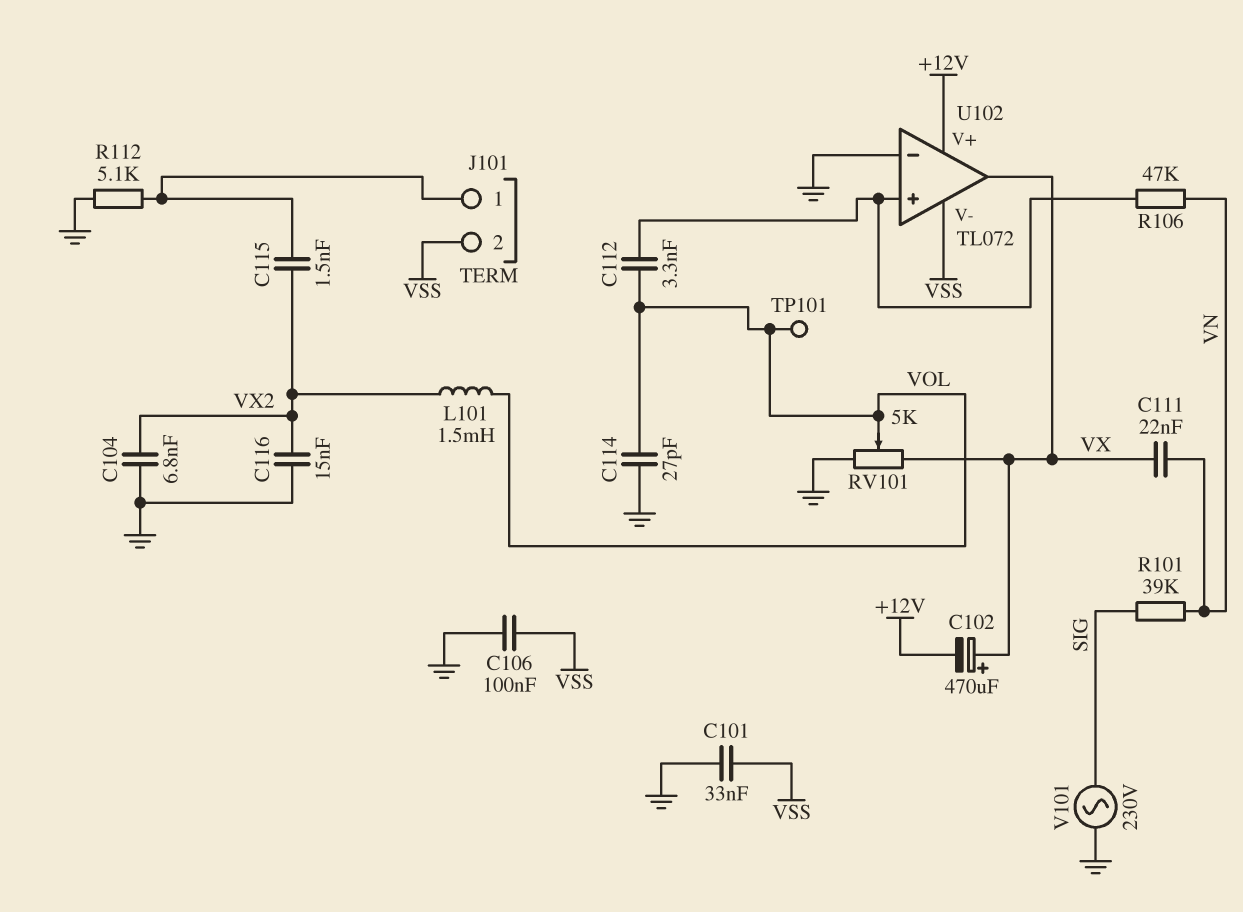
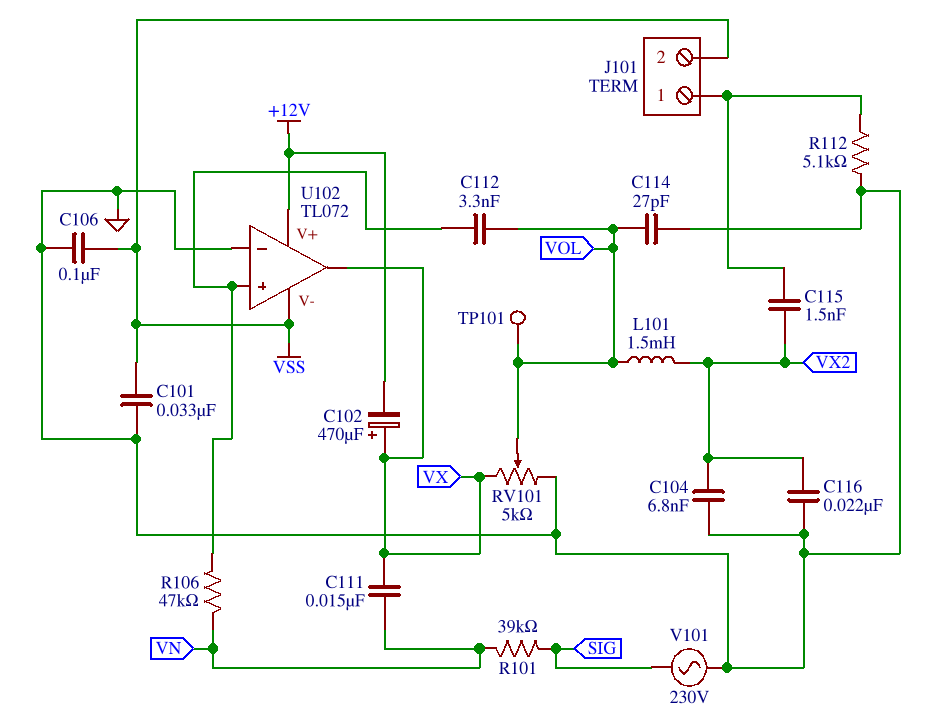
C111: 22nF (VN, VX) -> 15nF (VN, VX)
C116: 15nF (GND, VX2) -> 22nF (GND, VX2)

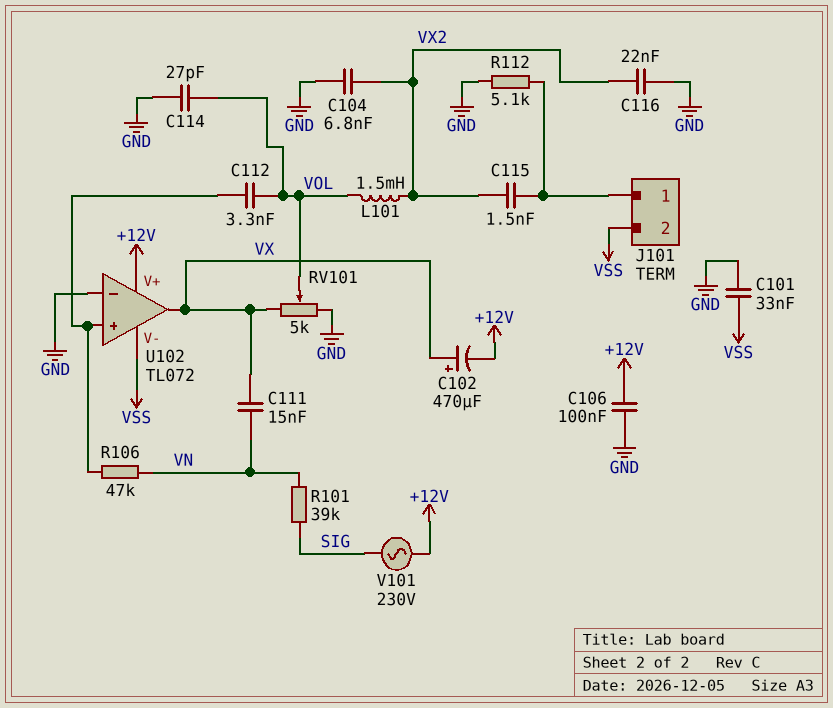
C106: 100nF (GND, VSS) -> 100nF (+12V, GND)
TP101: test point (VOL) -> none
V101: AC 230V (GND, SIG) -> AC 230V (+12V, SIG)

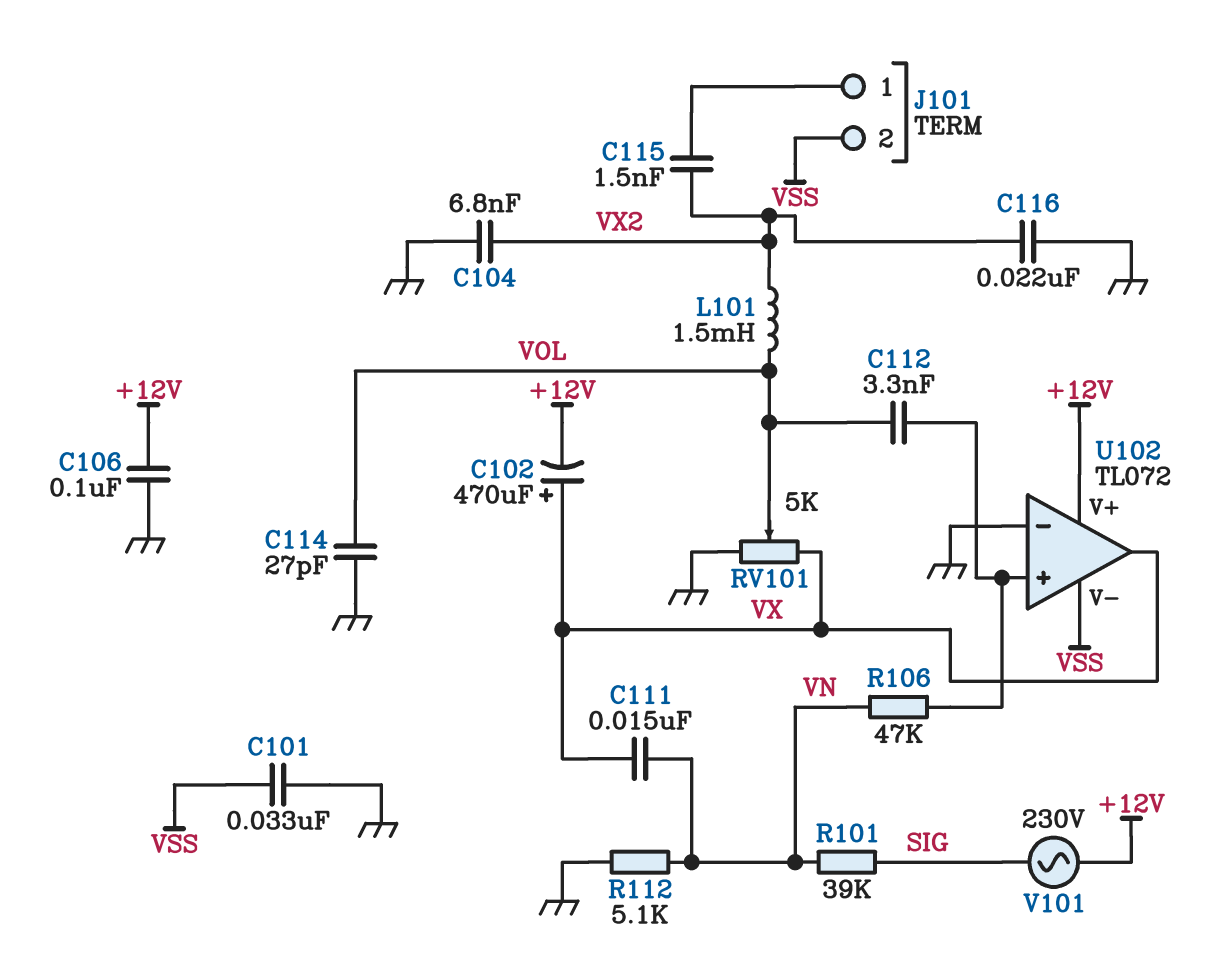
R112: 5.1k (GND, J101/1) -> 5.1k (GND, VN)

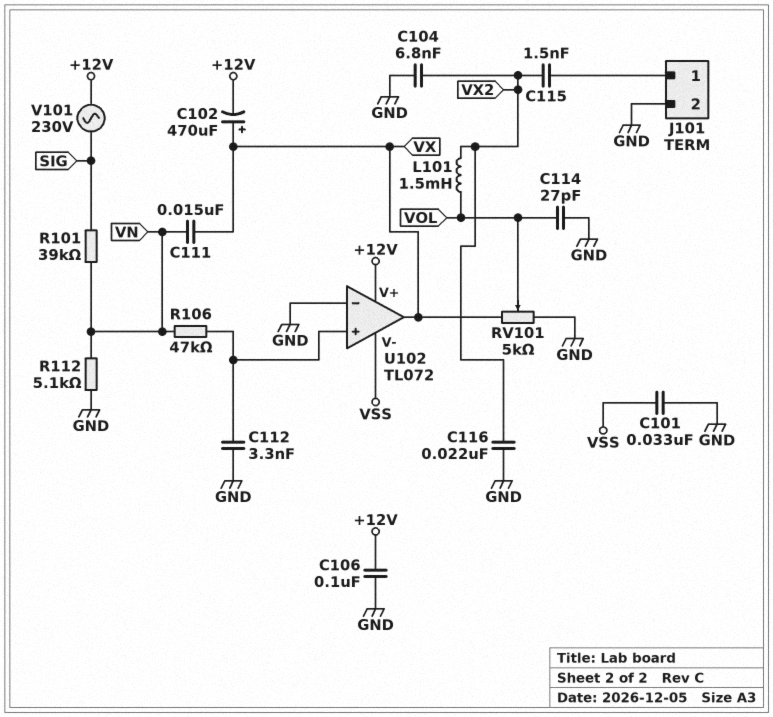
C112: 3.3nF (U102/in+, VOL) -> 3.3nF (GND, U102/in+)
J101 pin 2: VSS -> GND

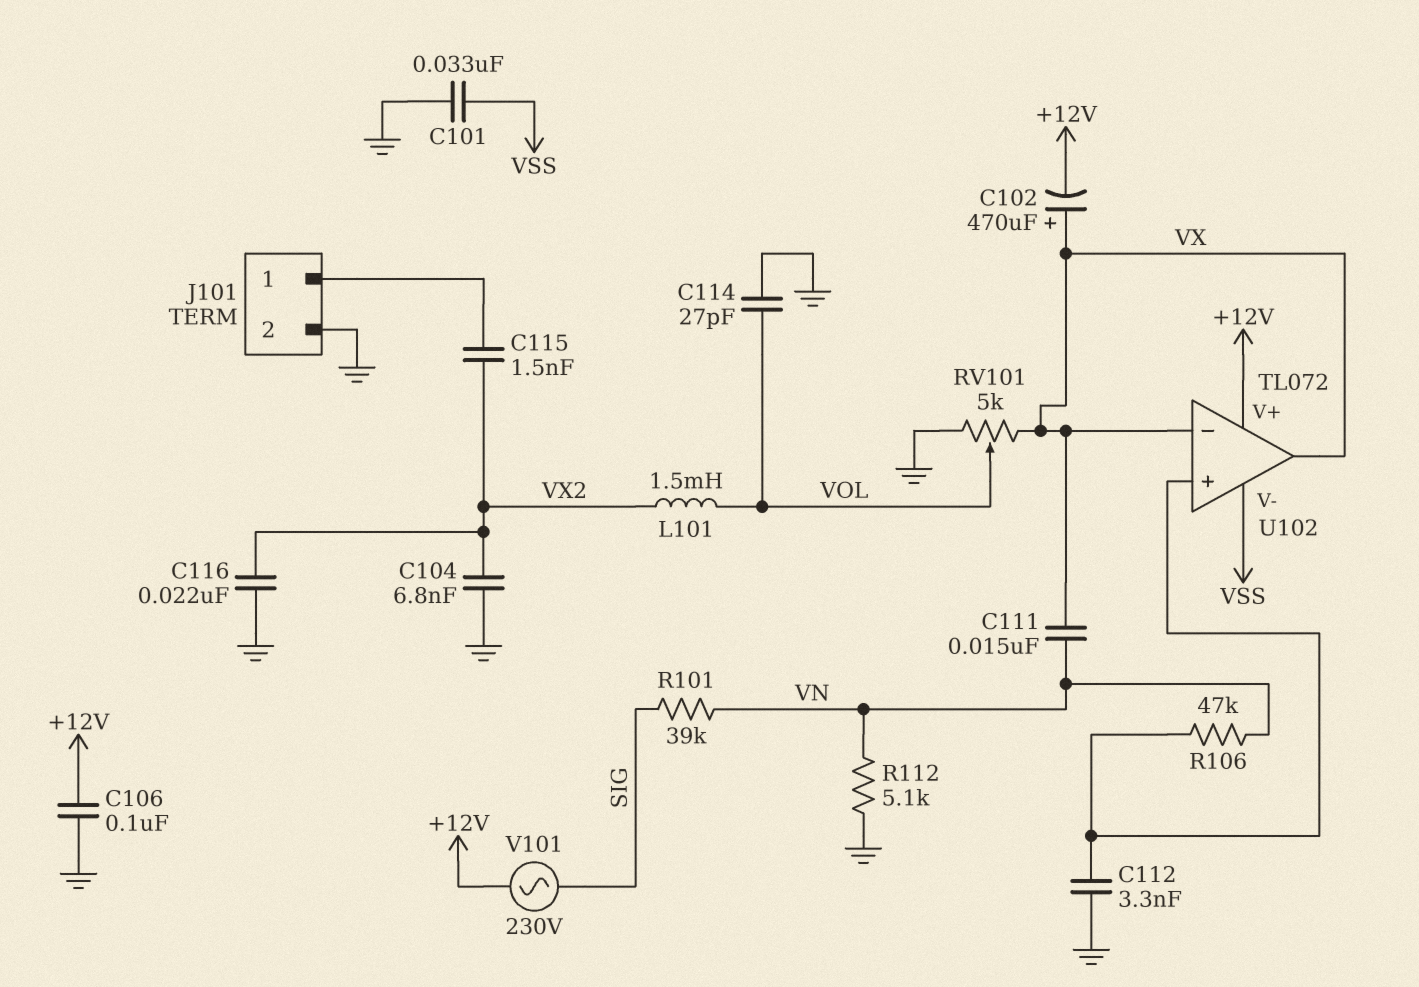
U102 pin in-: GND -> VX

